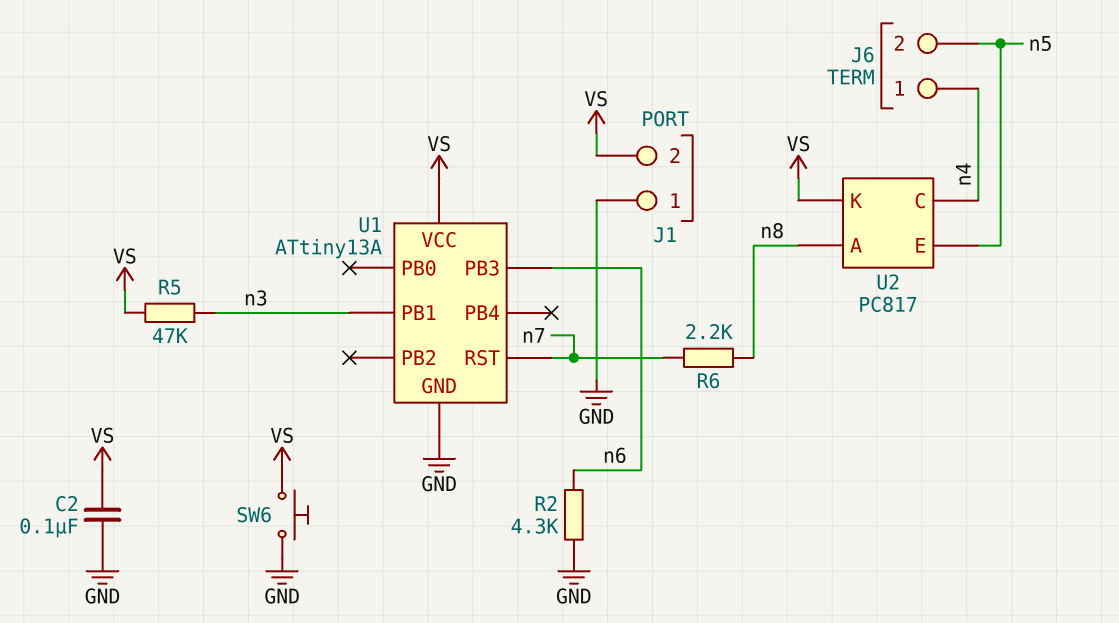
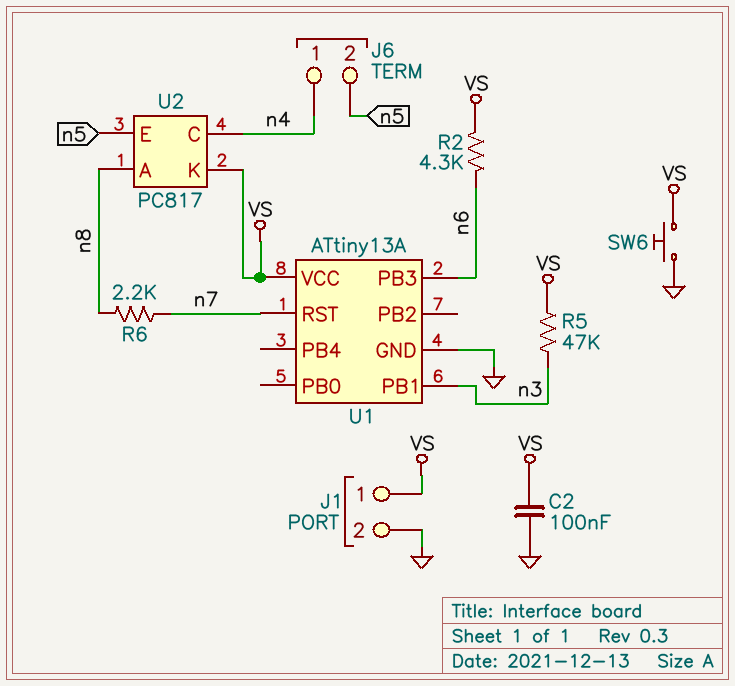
J1 pin 1: GND -> VS
J1 pin 2: VS -> GND
R2: 4.3k (GND, n6) -> 4.3k (VS, n6)

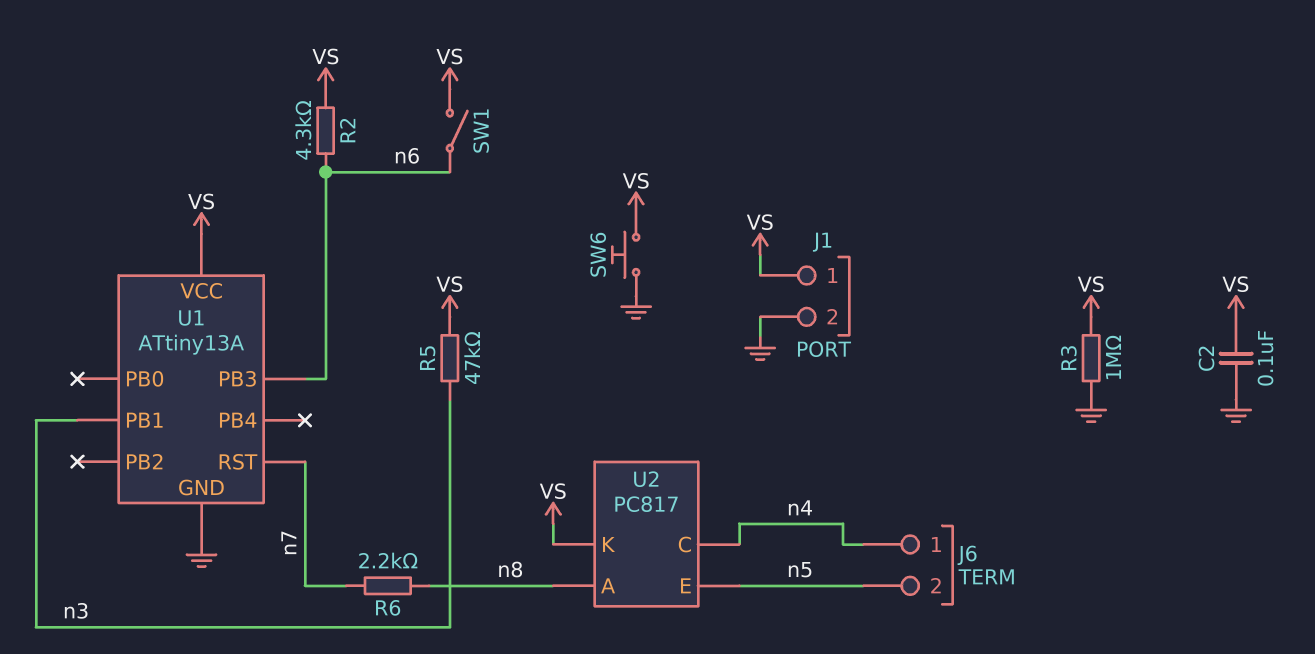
R3: none -> 1M (GND, VS)
SW1: none -> switch (VS, n6)

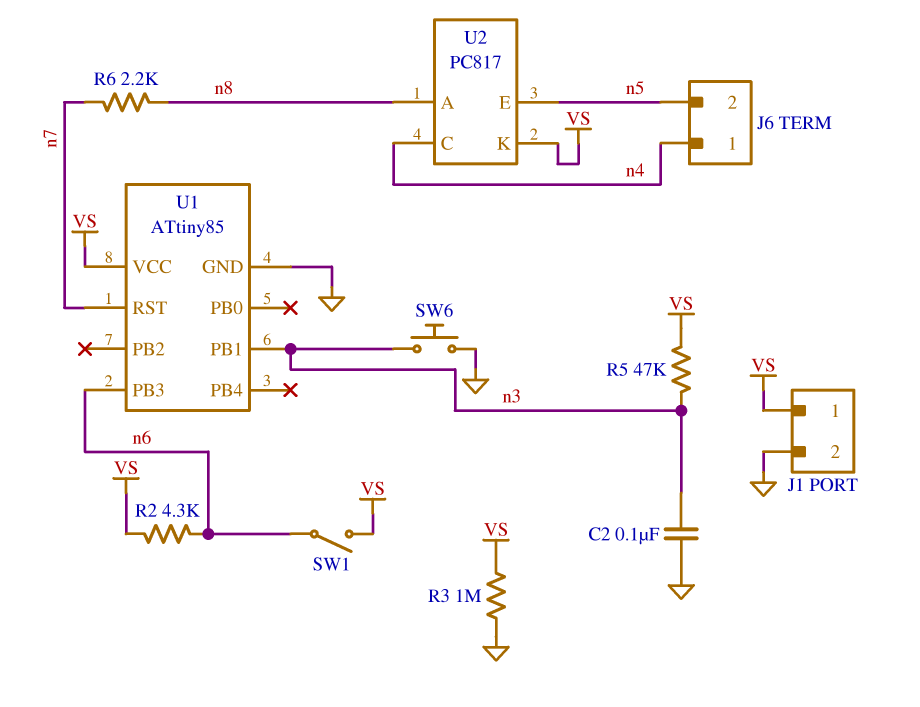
C2: 100nF (GND, VS) -> 100nF (GND, n3)
SW6: button (GND, VS) -> button (GND, n3)
U1: ATtiny13A -> ATtiny85

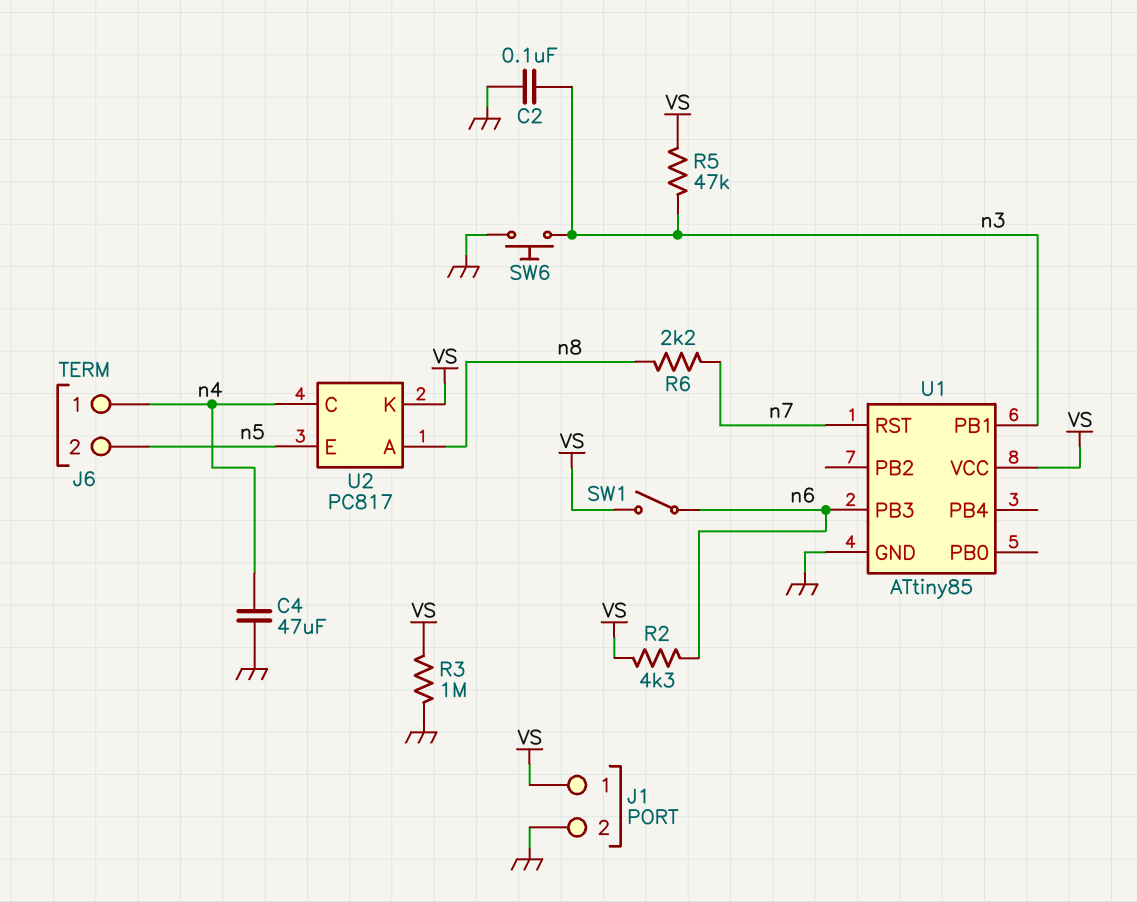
C4: none -> 47uF (GND, n4)

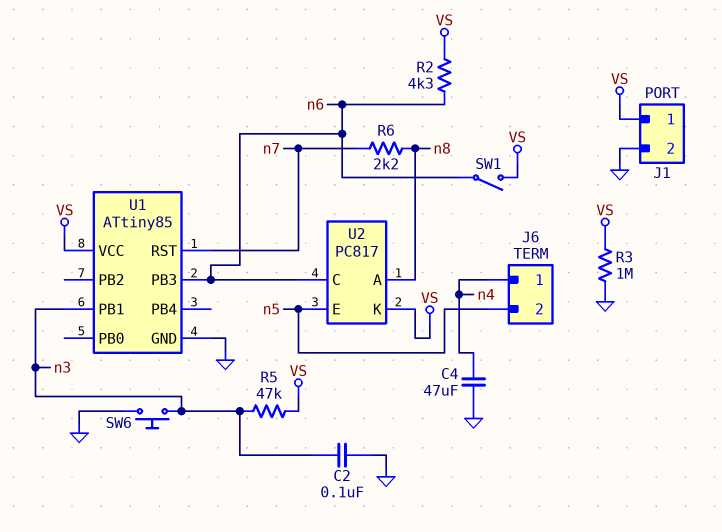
U2 pin C: n4 -> n6

